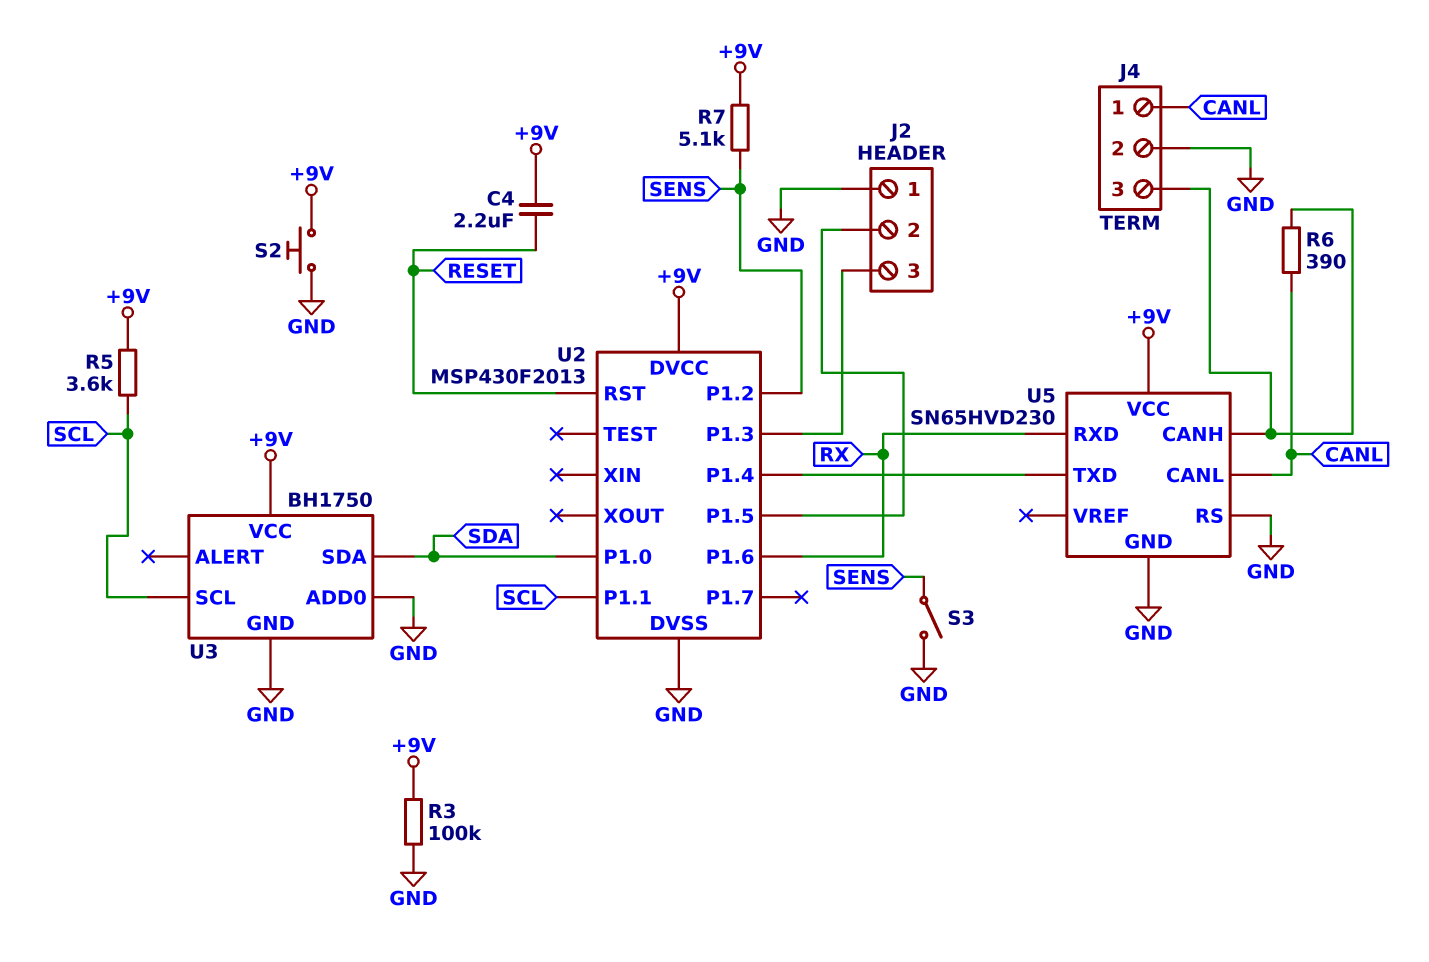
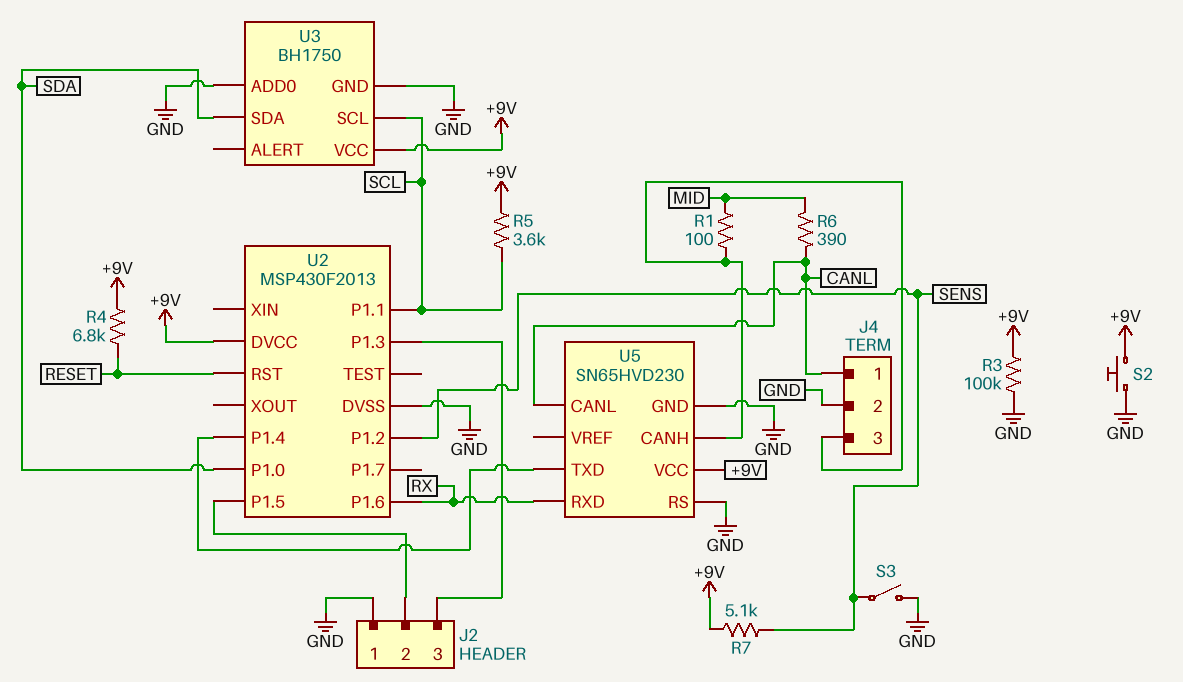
C4: 2.2uF (+9V, RESET) -> none
R1: none -> 100 (J4/3, MID)
R4: none -> 6.8k (+9V, RESET)
R6: 390 (CANL, J4/3) -> 390 (CANL, MID)

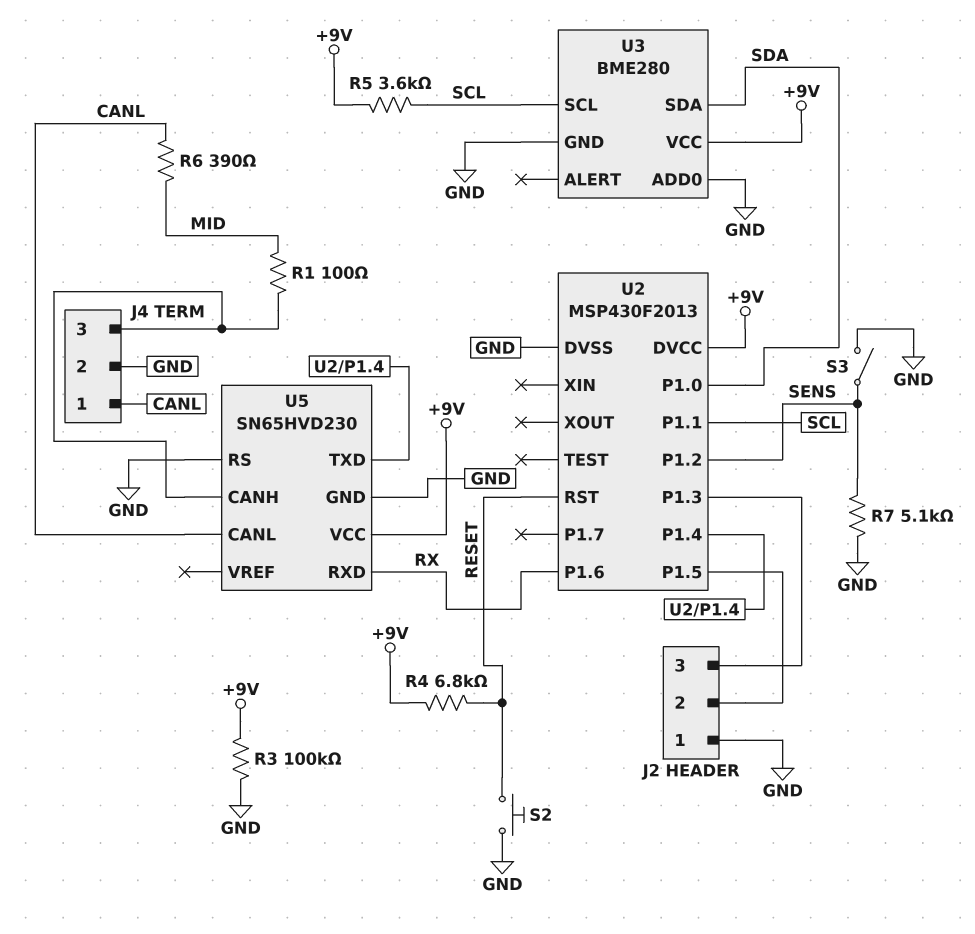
R7: 5.1k (+9V, SENS) -> 5.1k (GND, SENS)
S2: button (+9V, GND) -> button (GND, RESET)
U3: BH1750 -> BME280

